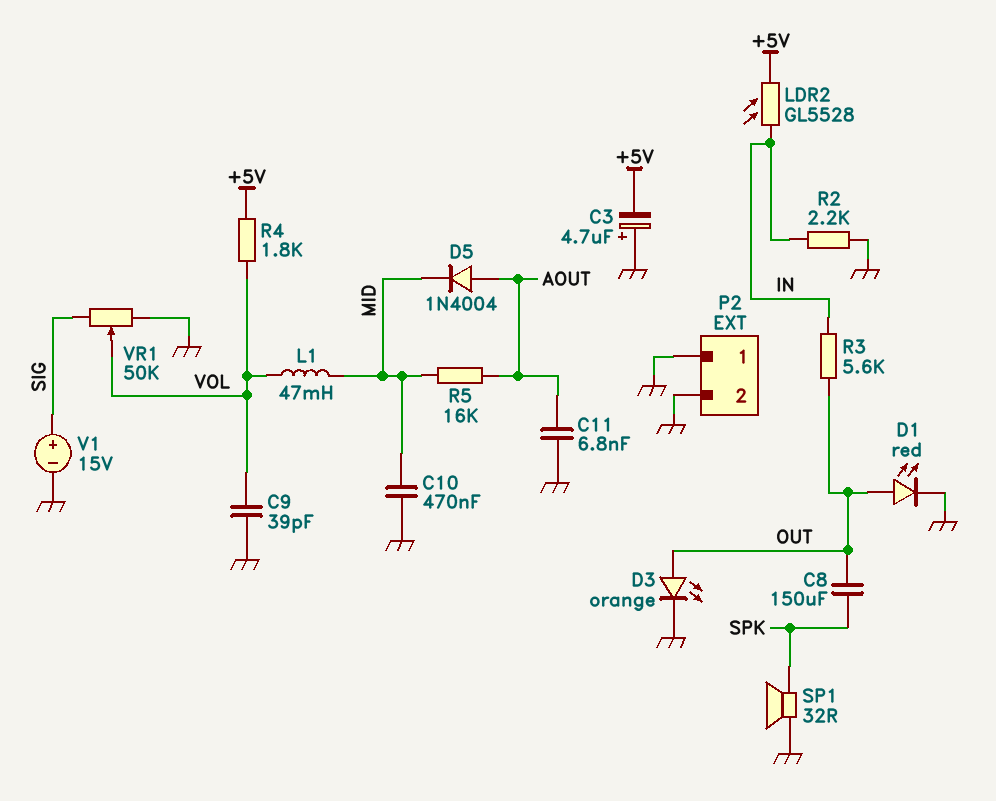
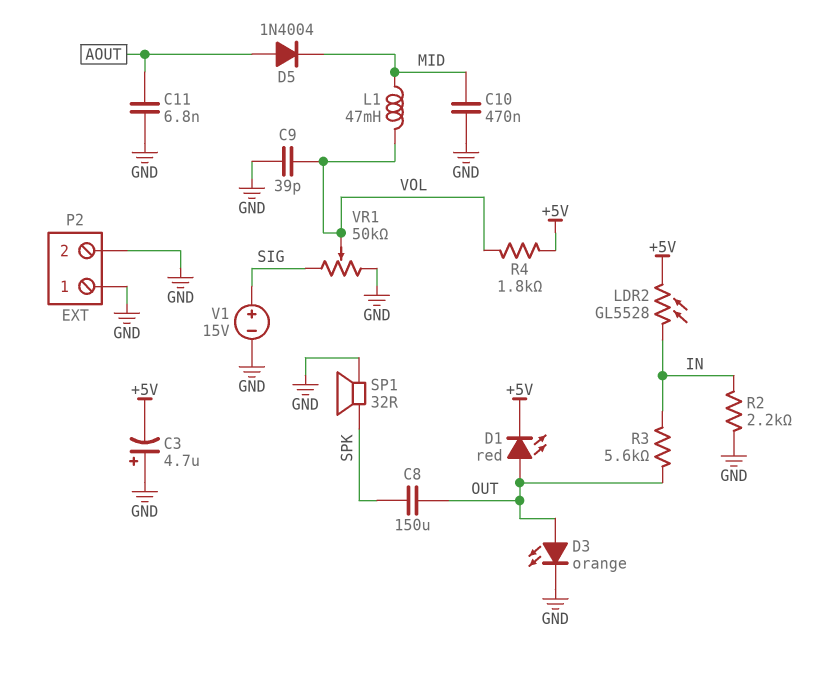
D1: LED red (A OUT, K GND) -> LED red (A OUT, K +5V)
R5: 16k (AOUT, MID) -> none

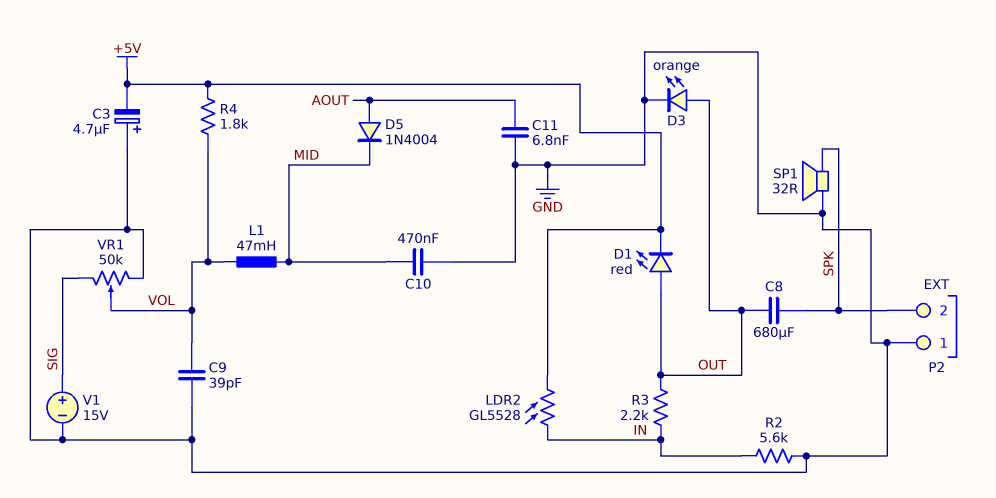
C8: 150uF (OUT, SPK) -> 680uF (OUT, SPK)
P2 pin 2: GND -> SPK
R2: 2.2k (GND, IN) -> 5.6k (GND, IN)
R3: 5.6k (IN, OUT) -> 2.2k (IN, OUT)

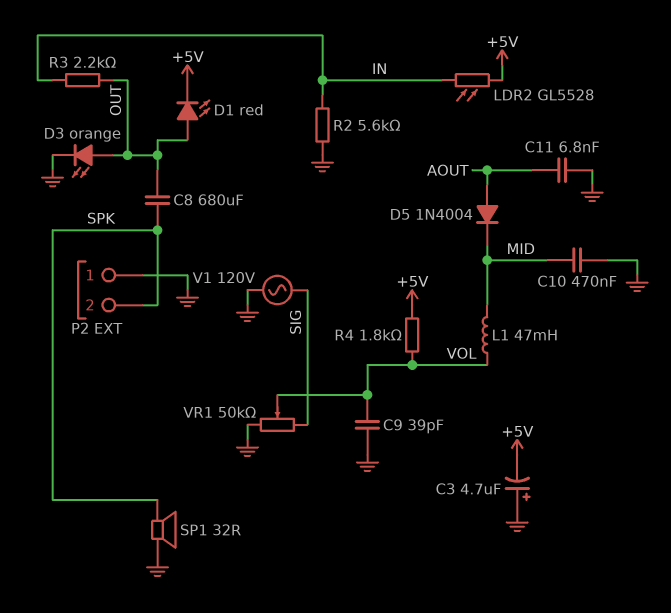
V1: 15V (plus SIG, minus GND) -> AC 120V (GND, SIG)

